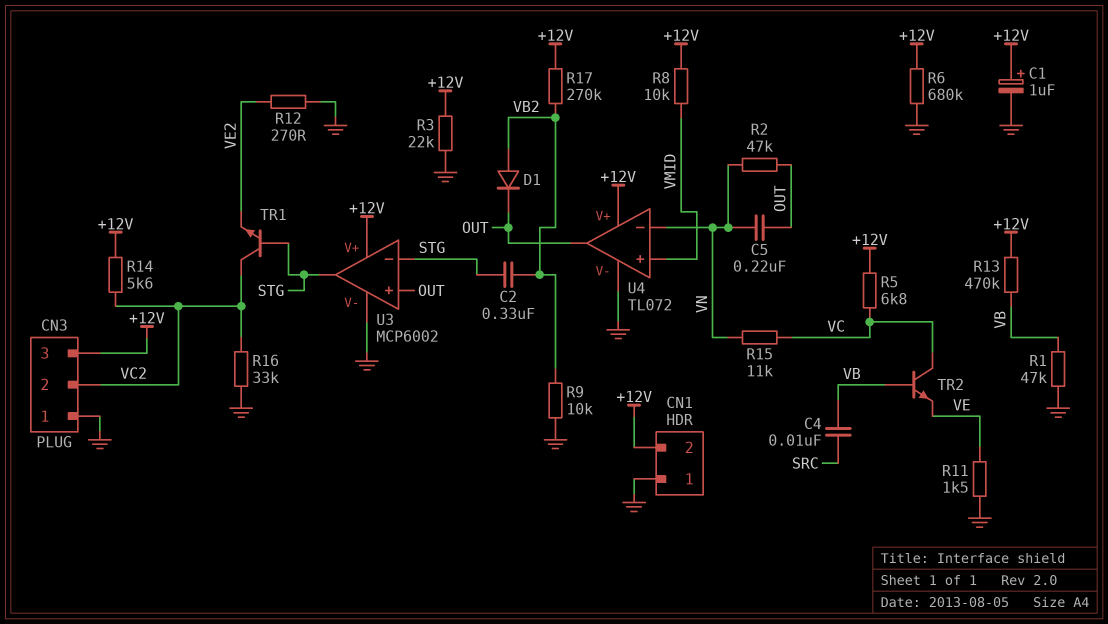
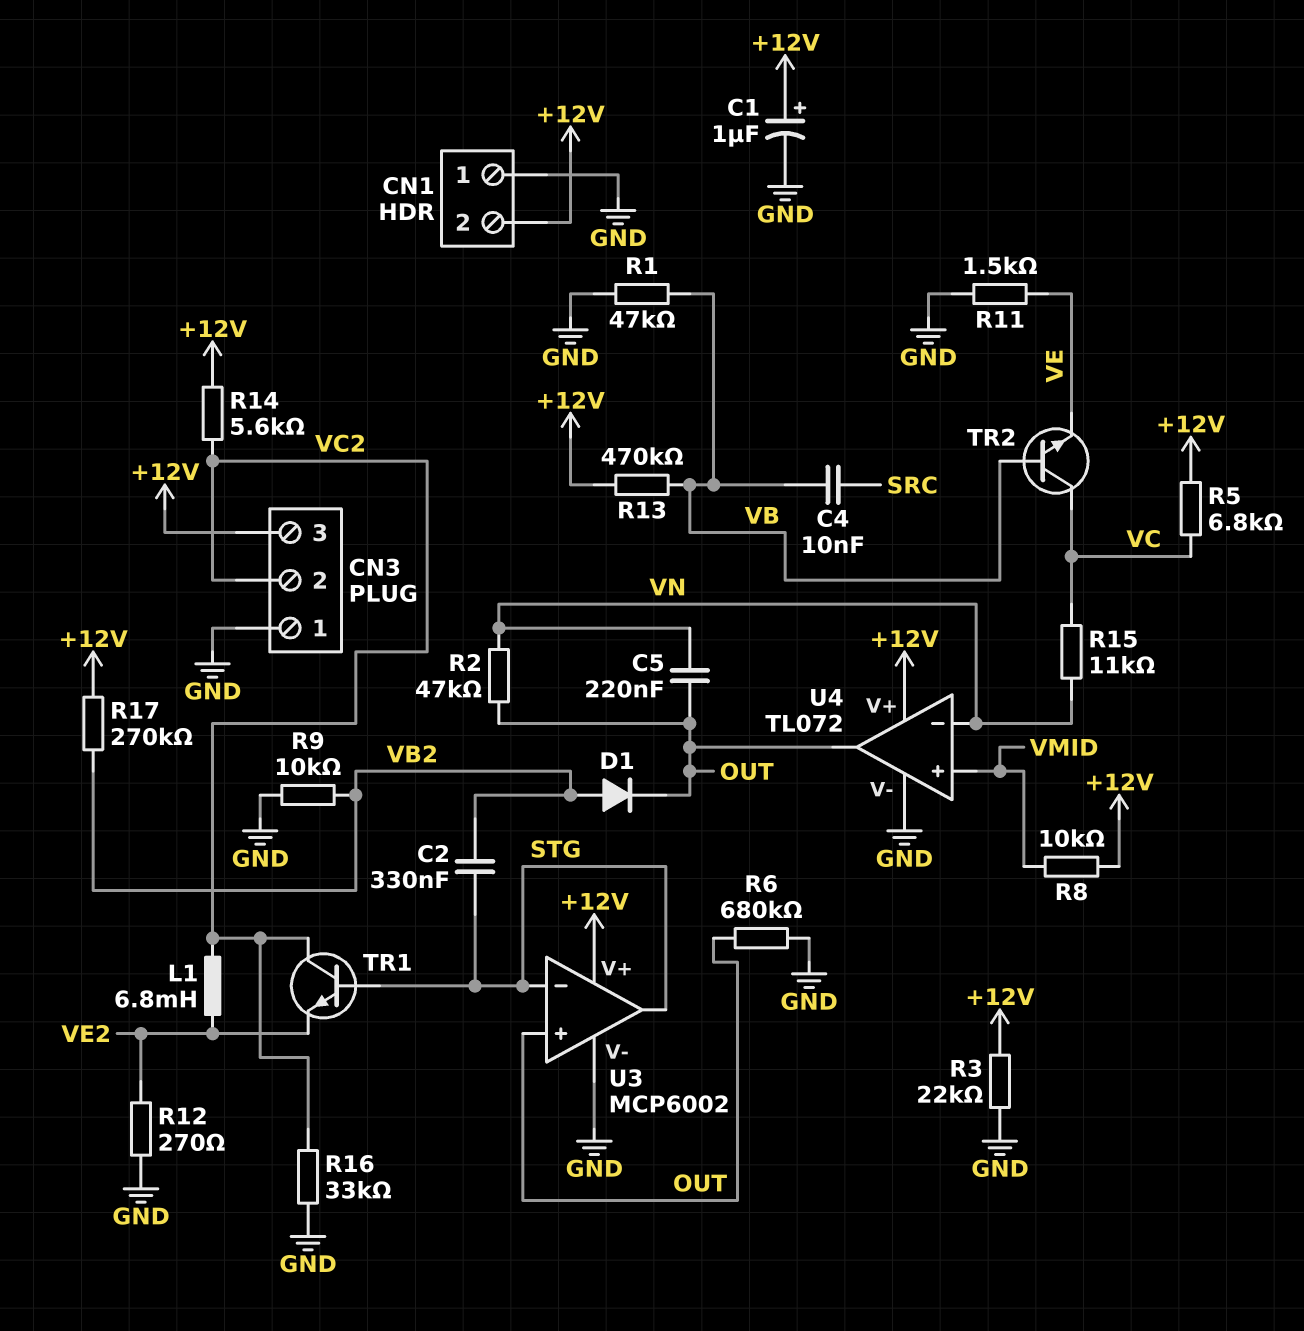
L1: none -> 6.8mH (VC2, VE2)
R6: 680k (+12V, GND) -> 680k (GND, OUT)

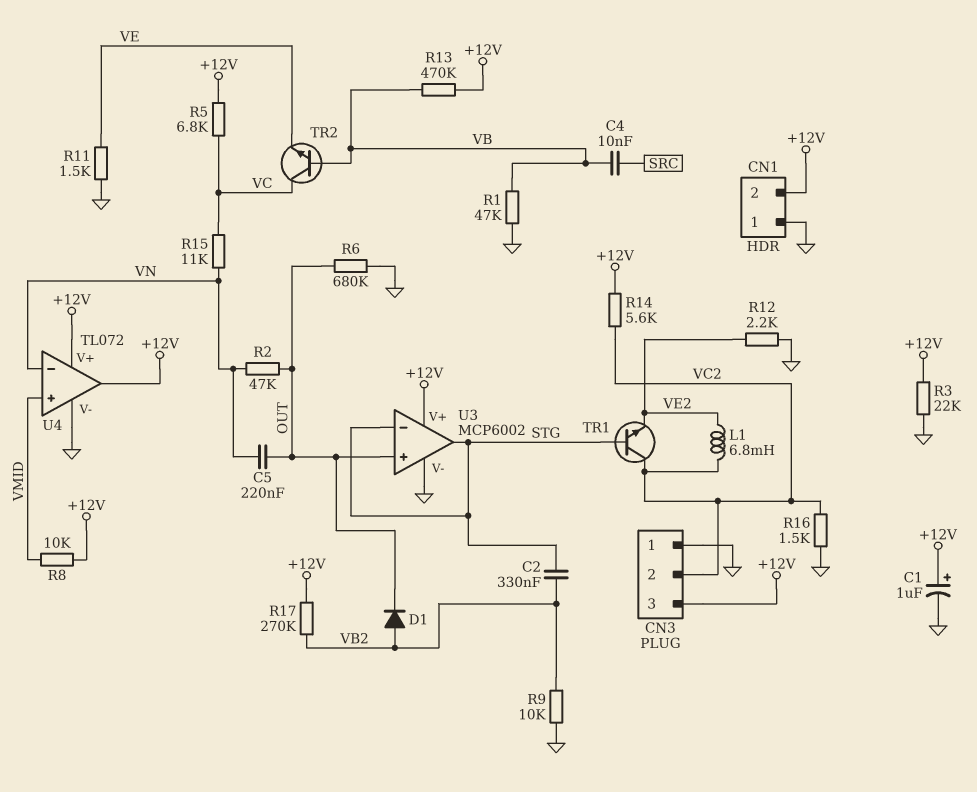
R12: 270 (GND, VE2) -> 2.2k (GND, VE2)
R16: 33k (GND, VC2) -> 1.5k (GND, VC2)
U4 pin out: OUT -> +12V

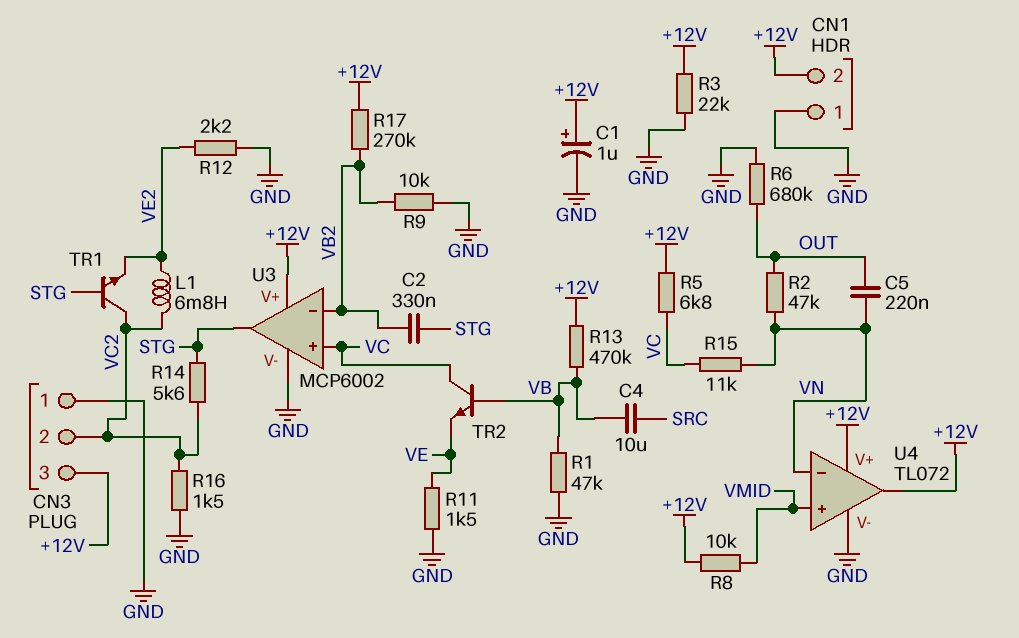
C4: 10nF (SRC, VB) -> 10uF (SRC, VB)
D1: diode (A VB2, K OUT) -> none
R14: 5.6k (+12V, VC2) -> 5.6k (STG, VC2)
U3 pin in+: OUT -> VC
U3 pin in-: STG -> VB2

